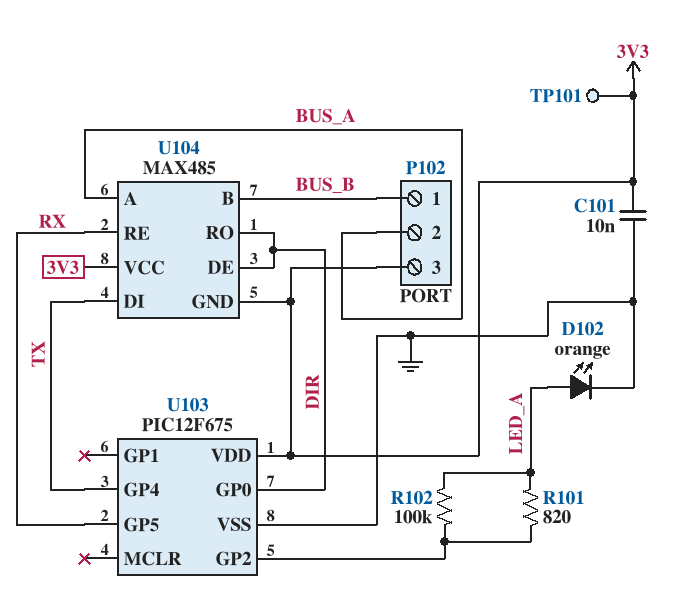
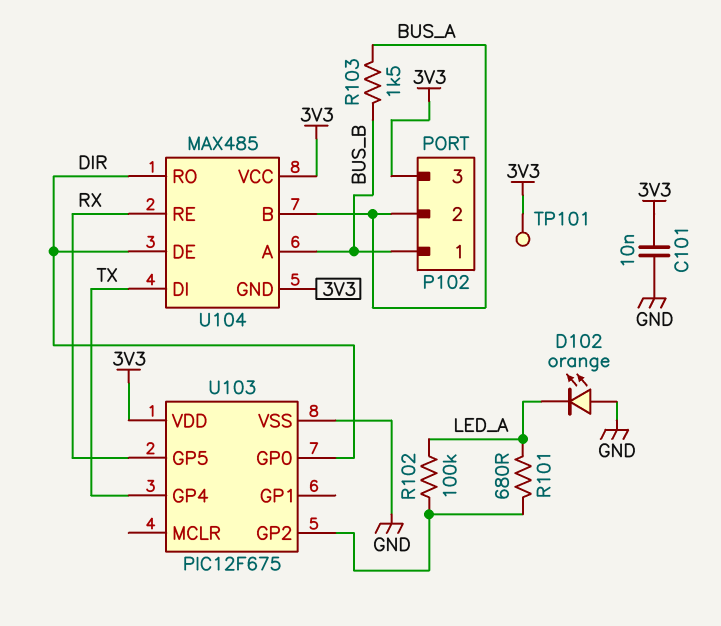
D102: LED orange (A LED_A, K GND) -> LED orange (A GND, K LED_A)
R101: 820 (LED_A, U103/GP2) -> 680 (LED_A, U103/GP2)
R103: none -> 1.5k (BUS_A, BUS_B)
U104 pin A: BUS_A -> BUS_B
U104 pin B: BUS_B -> BUS_A

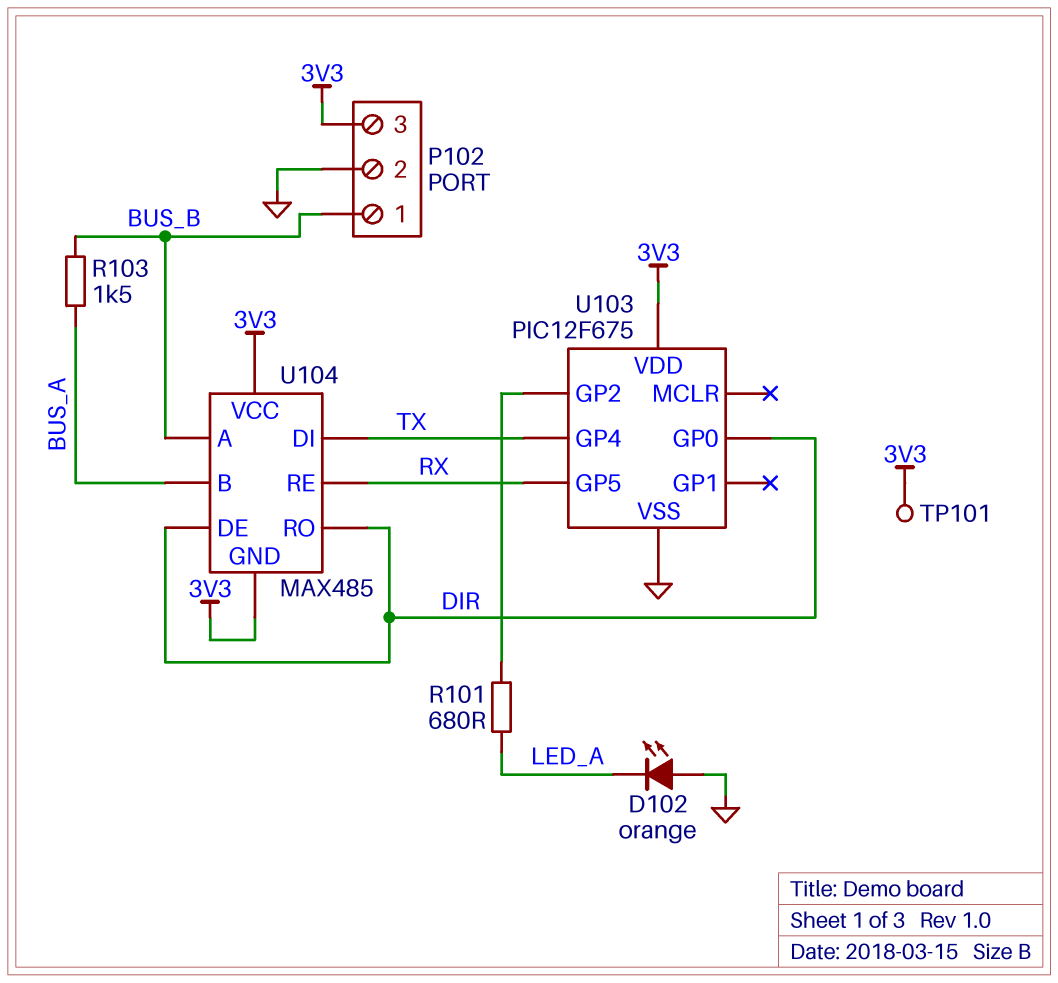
C101: 10nF (3V3, GND) -> none
P102 pin 2: BUS_A -> GND
R102: 100k (LED_A, U103/GP2) -> none

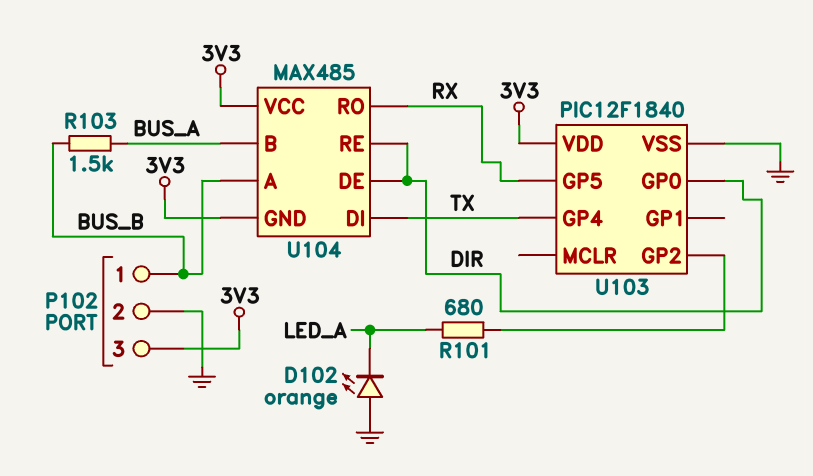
TP101: test point (3V3) -> none
U103: PIC12F675 -> PIC12F1840
U104 pin RE: RX -> DIR
U104 pin RO: DIR -> RX

